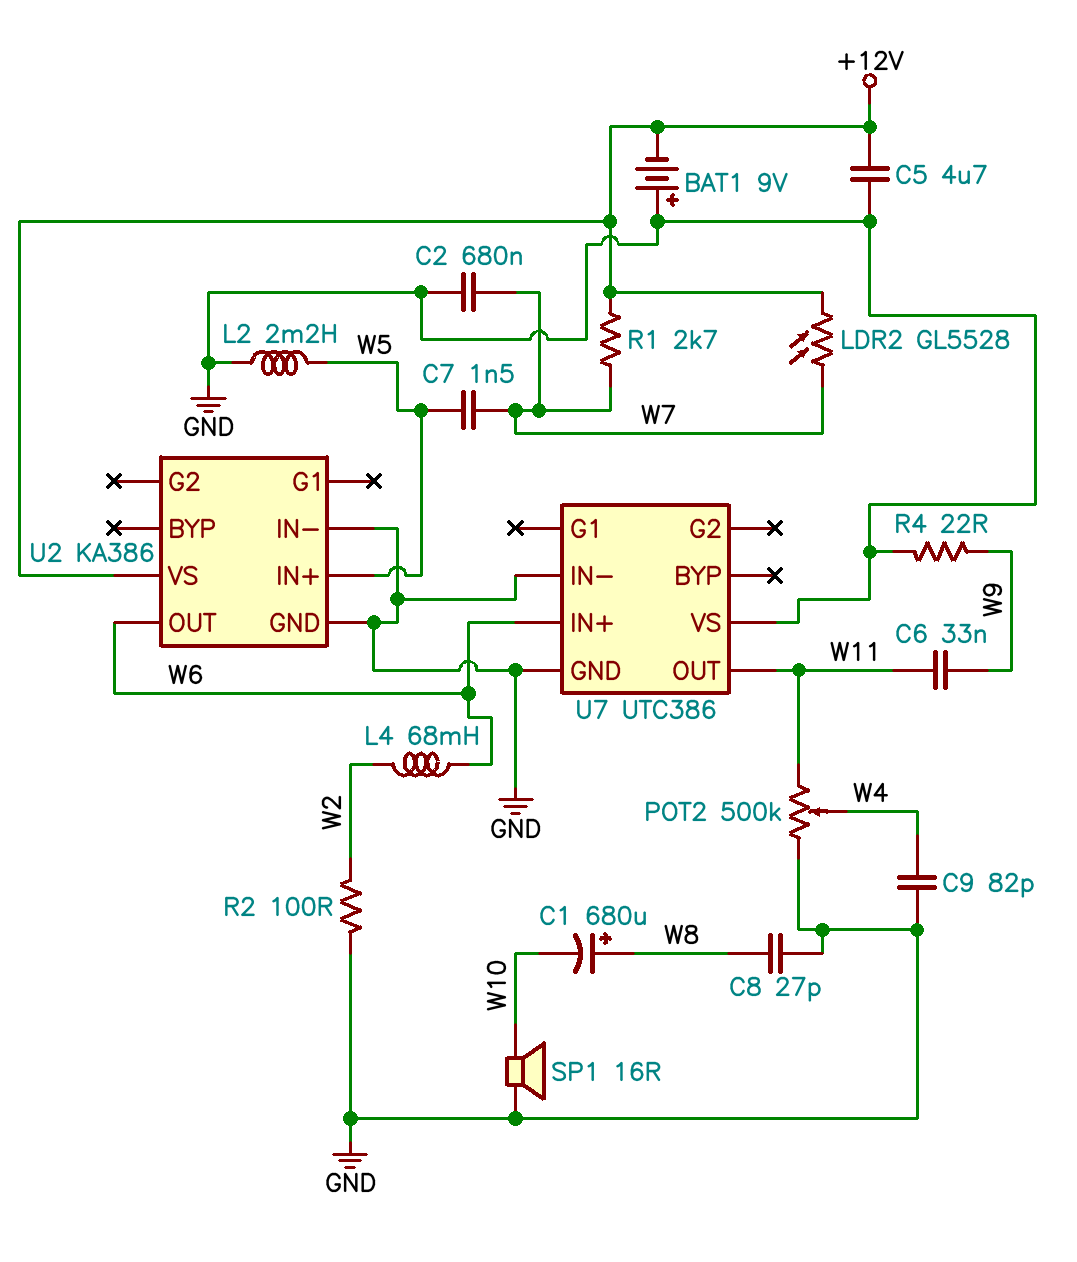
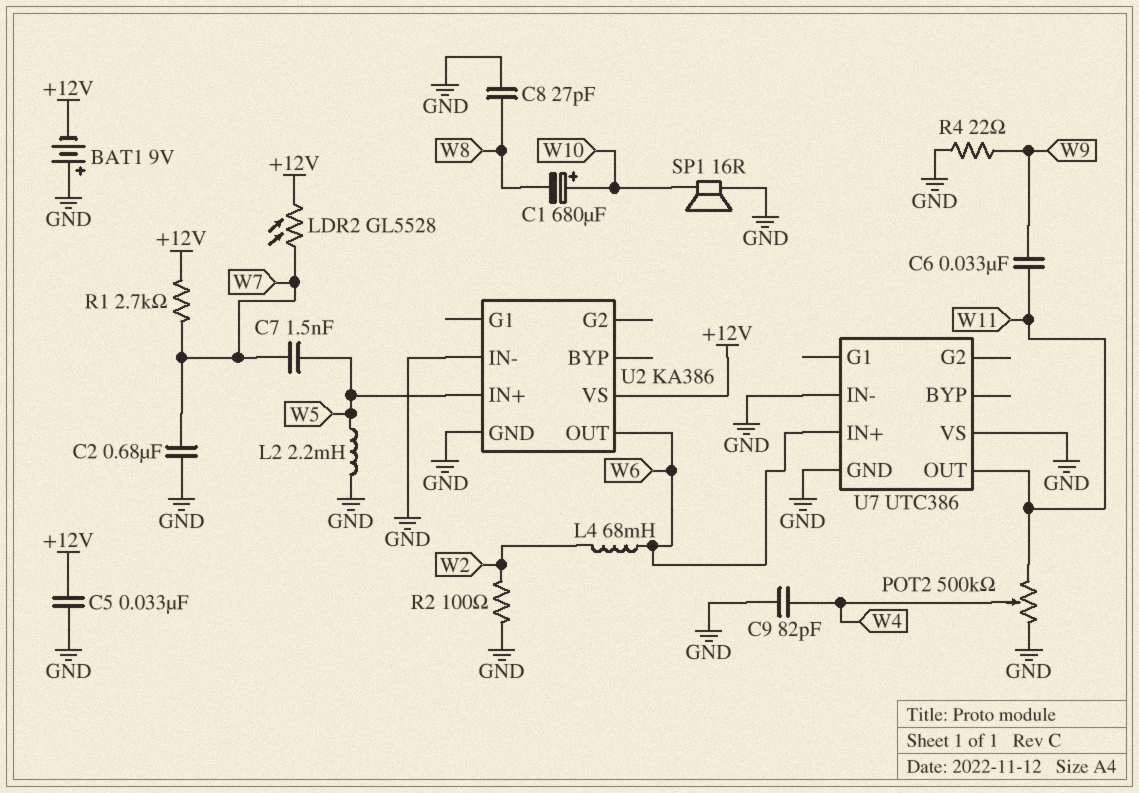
C1: 680uF (plus W8, minus W10) -> 680uF (plus W10, minus W8)
C5: 4.7uF (+12V, GND) -> 33nF (+12V, GND)

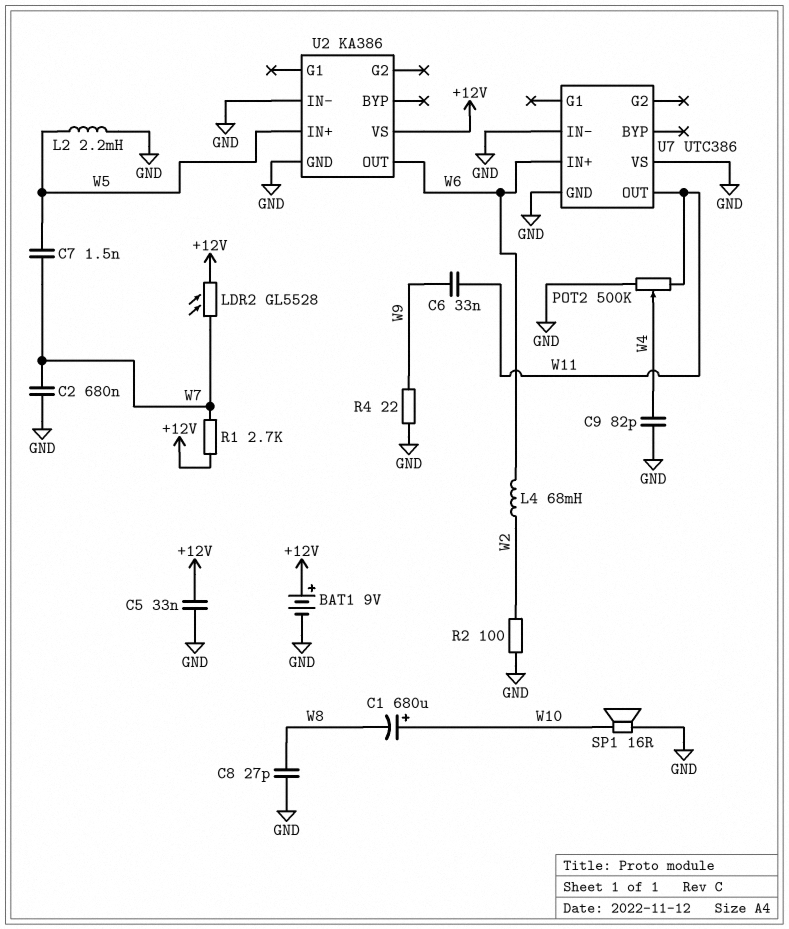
BAT1: 9V (plus GND, minus +12V) -> 9V (plus +12V, minus GND)

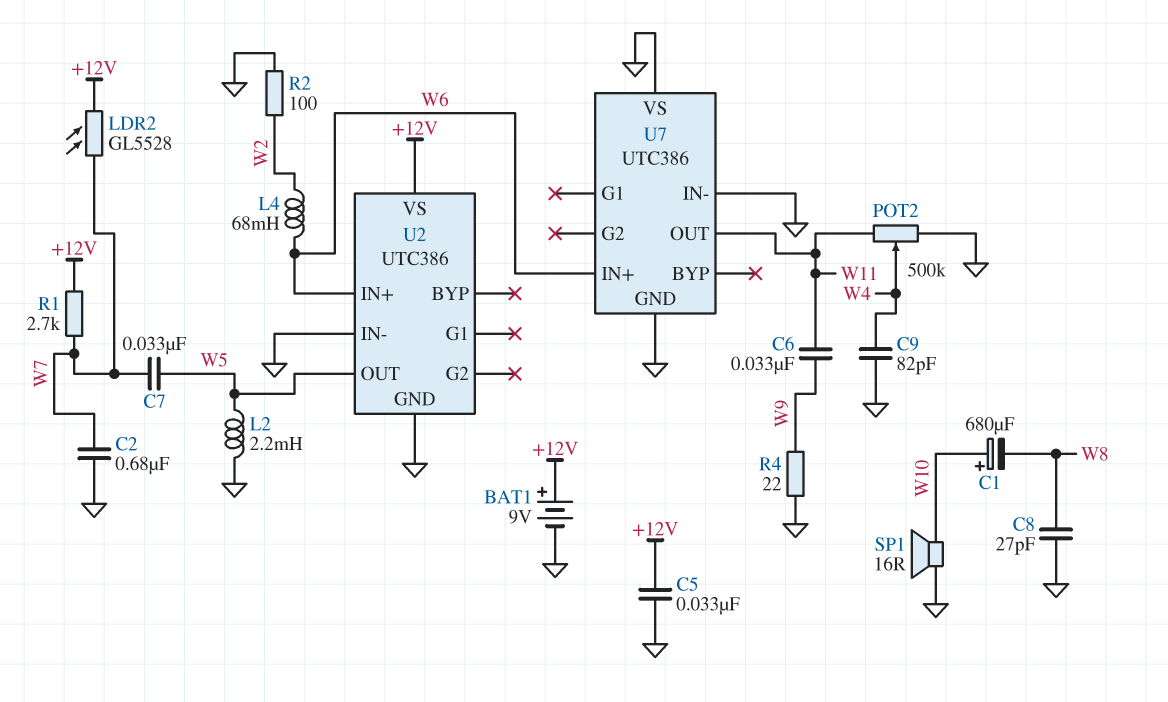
C7: 1.5nF (W5, W7) -> 33nF (W5, W7)
U2: KA386 -> UTC386
U2 pin IN+: W5 -> W6
U2 pin OUT: W6 -> W5

